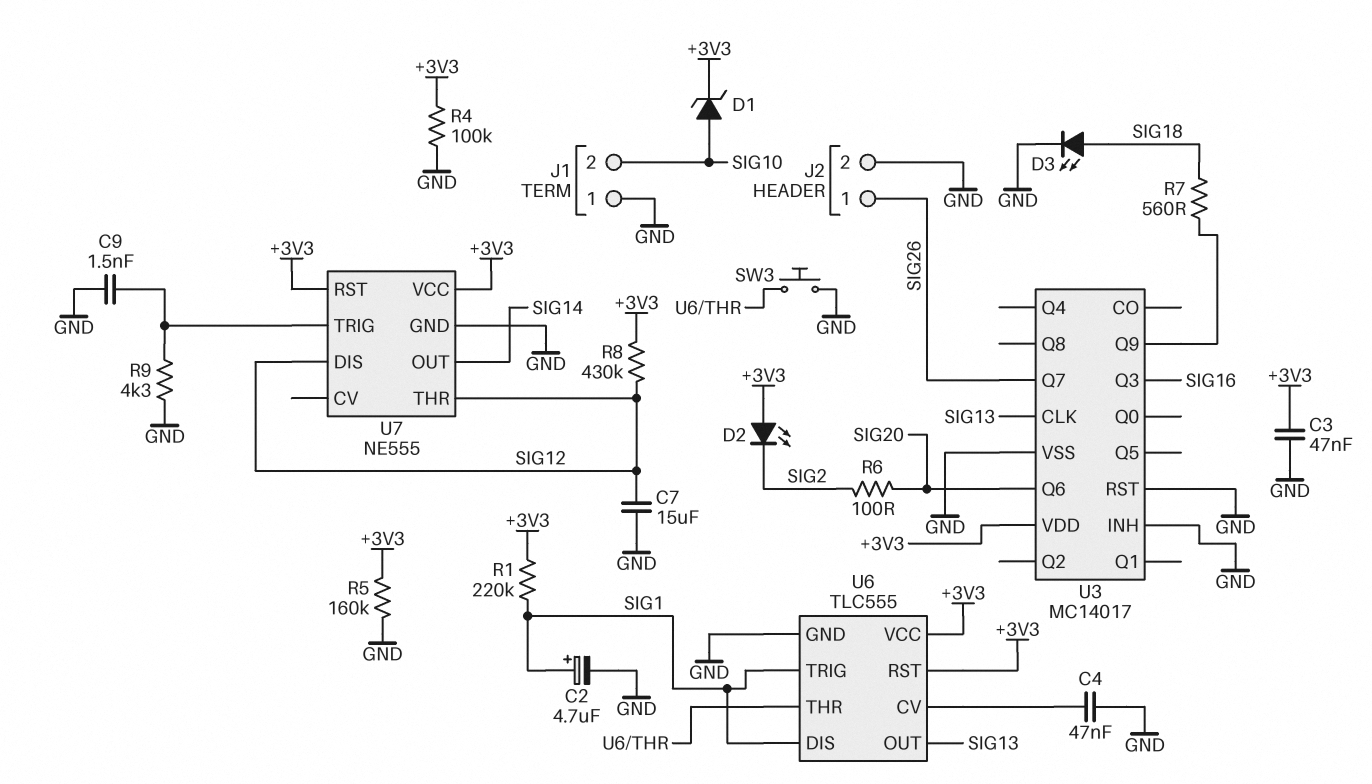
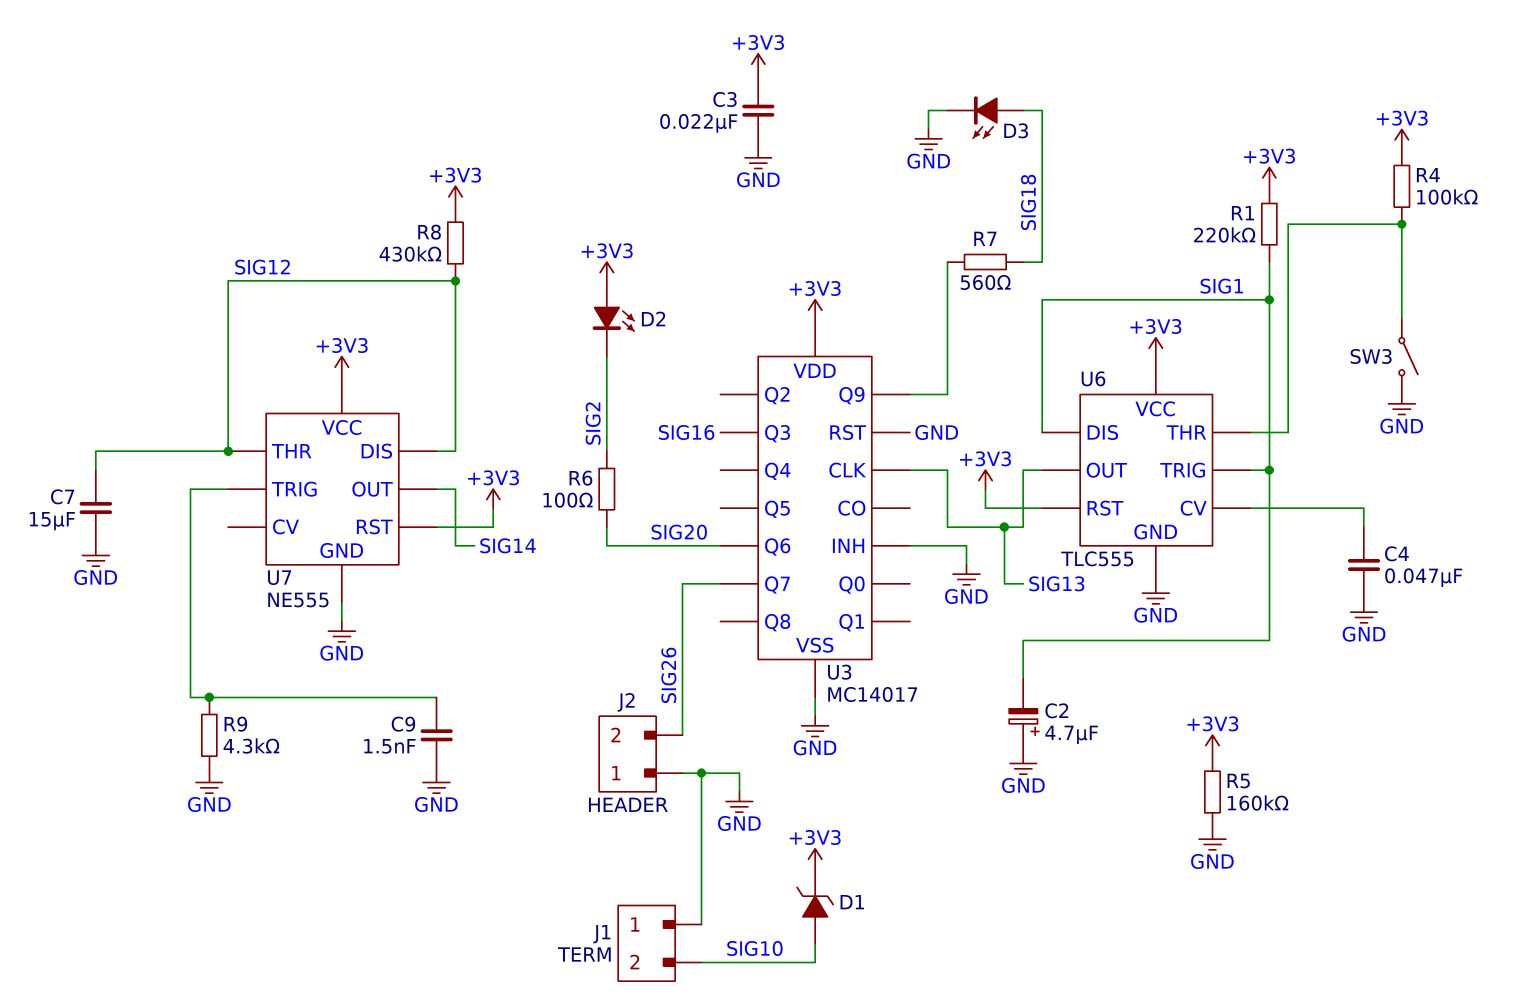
C2: 4.7uF (plus SIG1, minus GND) -> 4.7uF (plus GND, minus SIG1)
C3: 47nF (+3V3, GND) -> 22nF (+3V3, GND)
J2 pin 1: SIG26 -> GND
J2 pin 2: GND -> SIG26
R4: 100k (+3V3, GND) -> 100k (+3V3, U6/THR)
SW3: button (GND, U6/THR) -> switch (GND, U6/THR)

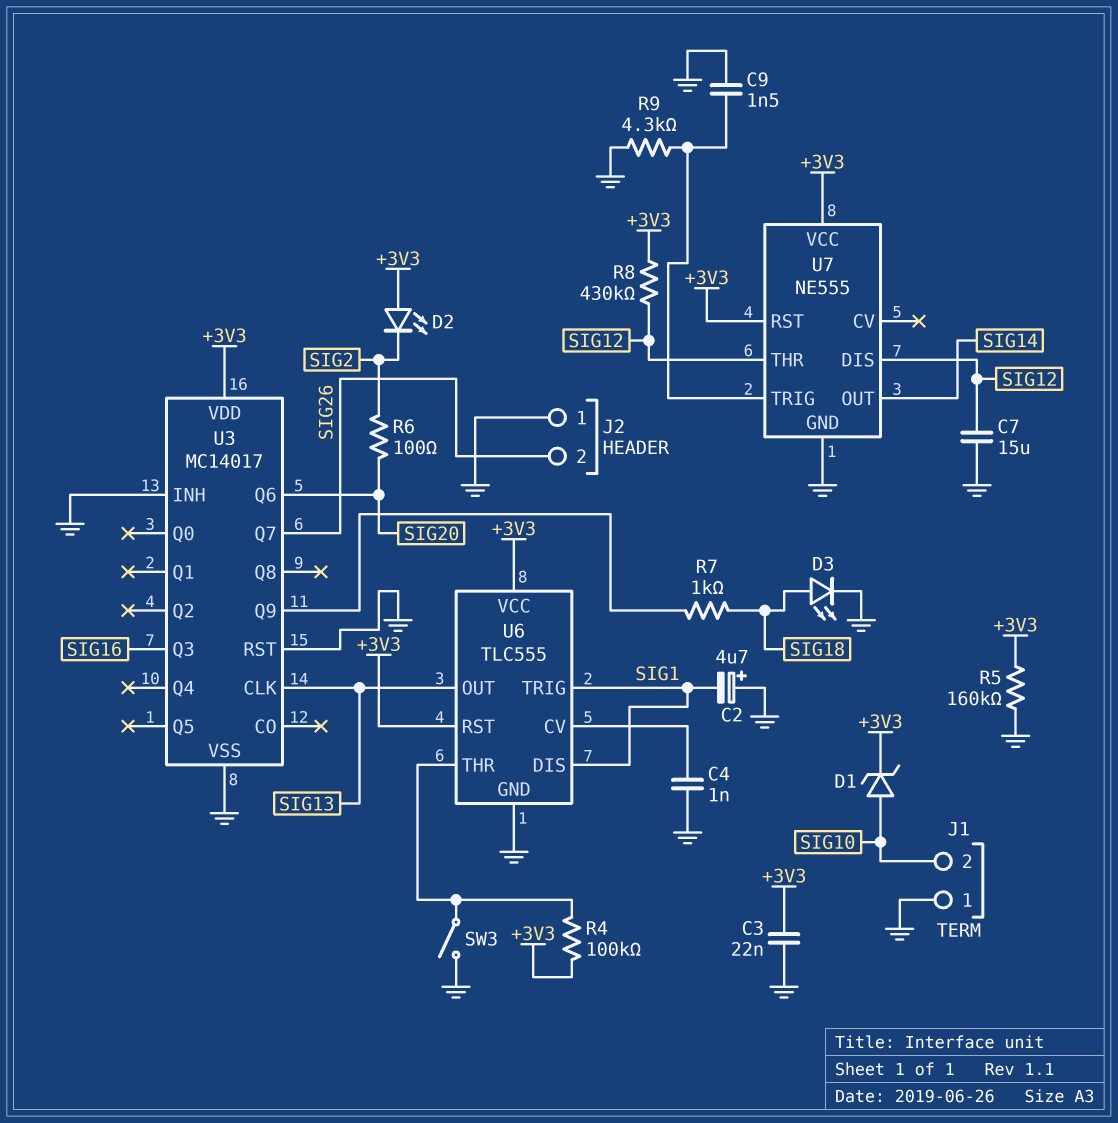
C4: 47nF (GND, U6/CV) -> 1nF (GND, U6/CV)
R1: 220k (+3V3, SIG1) -> none
R7: 560 (SIG18, U3/Q9) -> 1k (SIG18, U3/Q9)

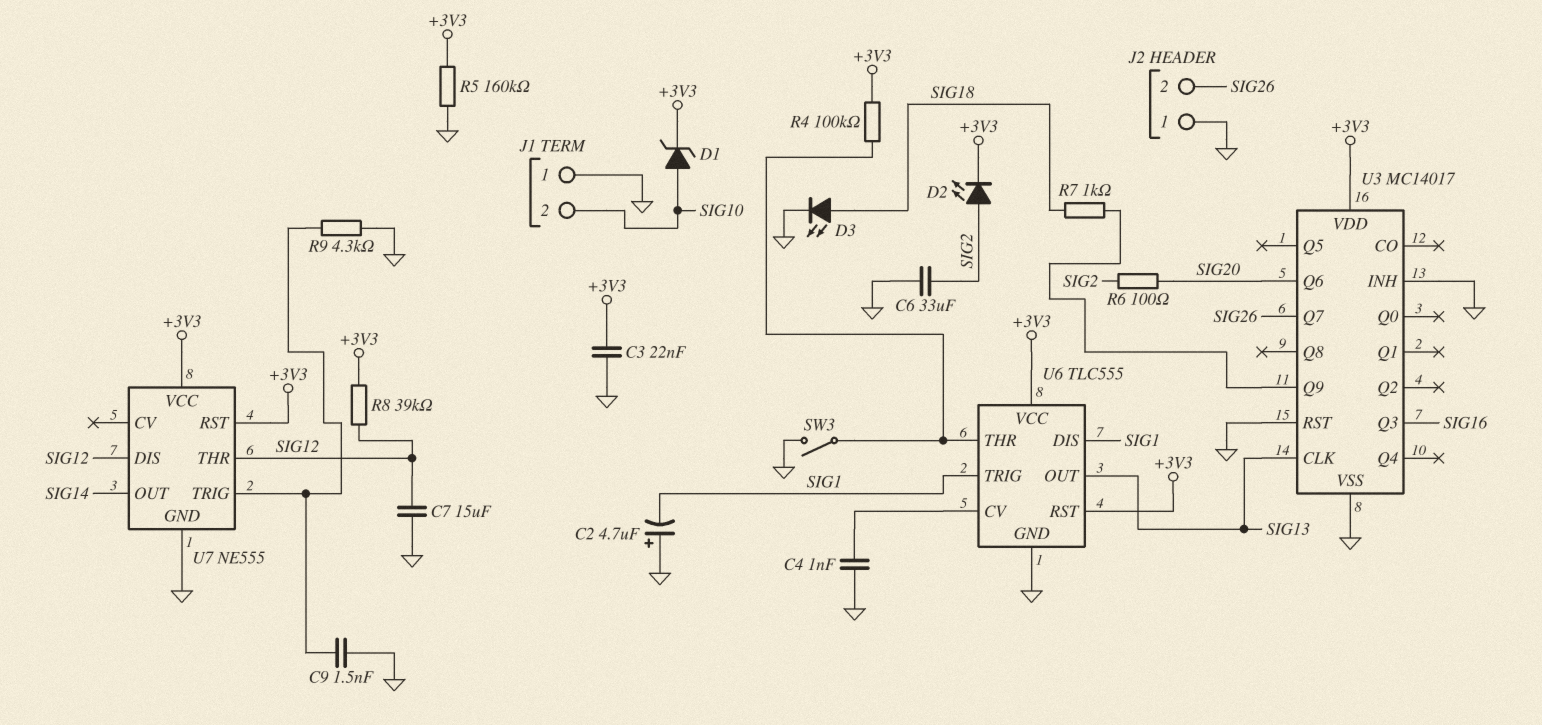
C6: none -> 33uF (GND, SIG2)
D2: LED (A +3V3, K SIG2) -> LED (A SIG2, K +3V3)
R8: 430k (+3V3, SIG12) -> 39k (+3V3, SIG12)

